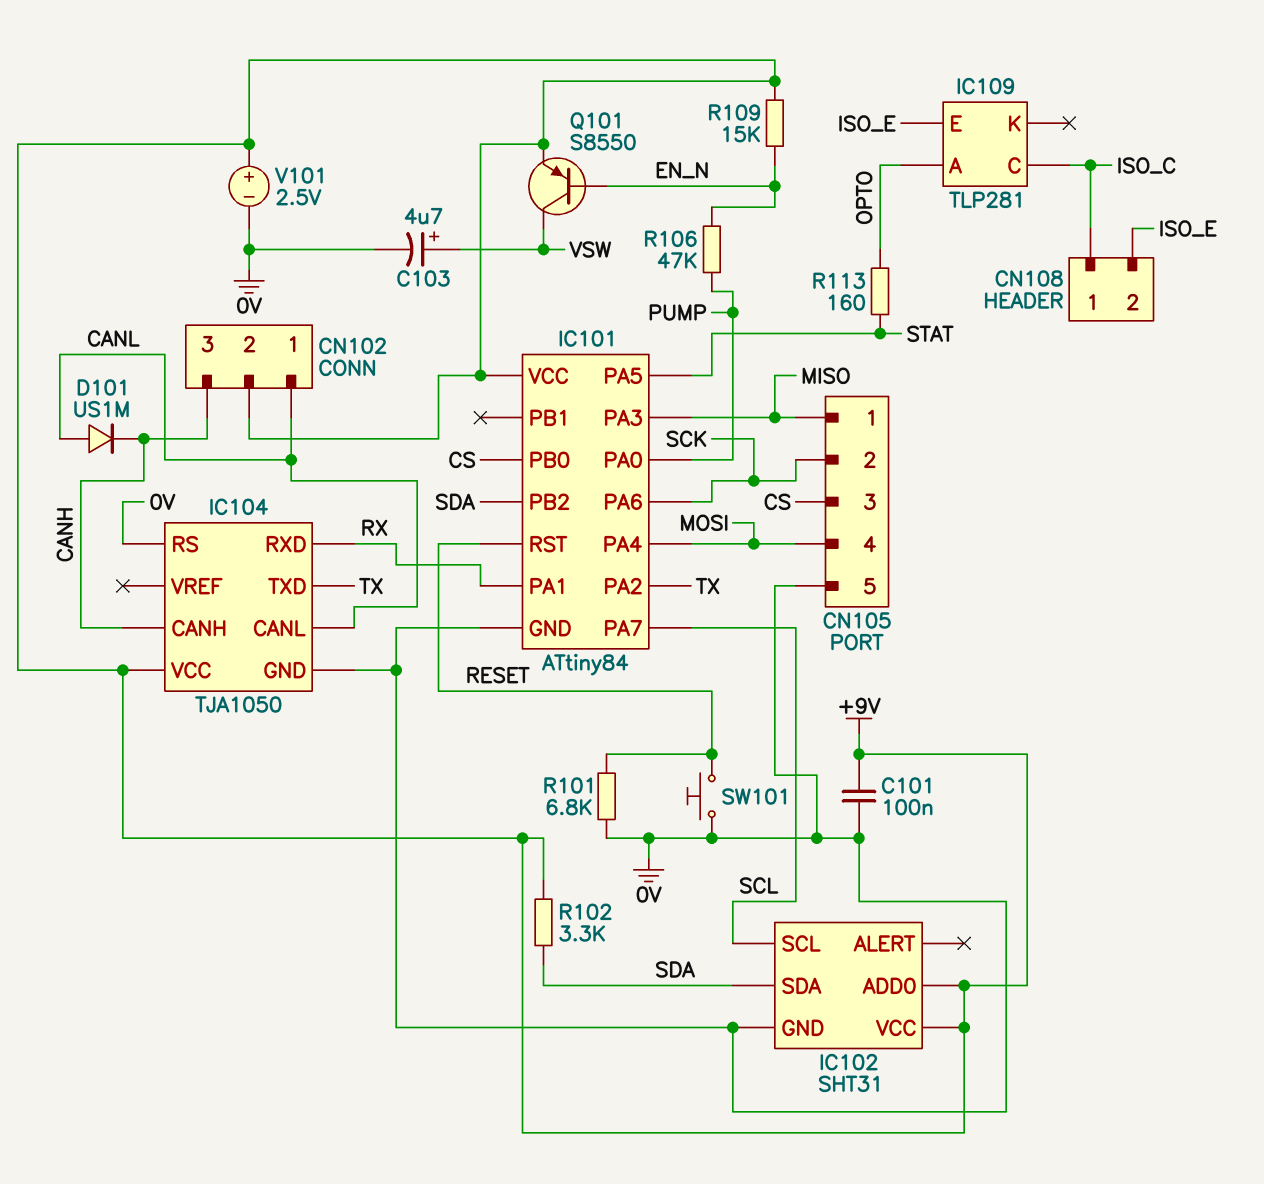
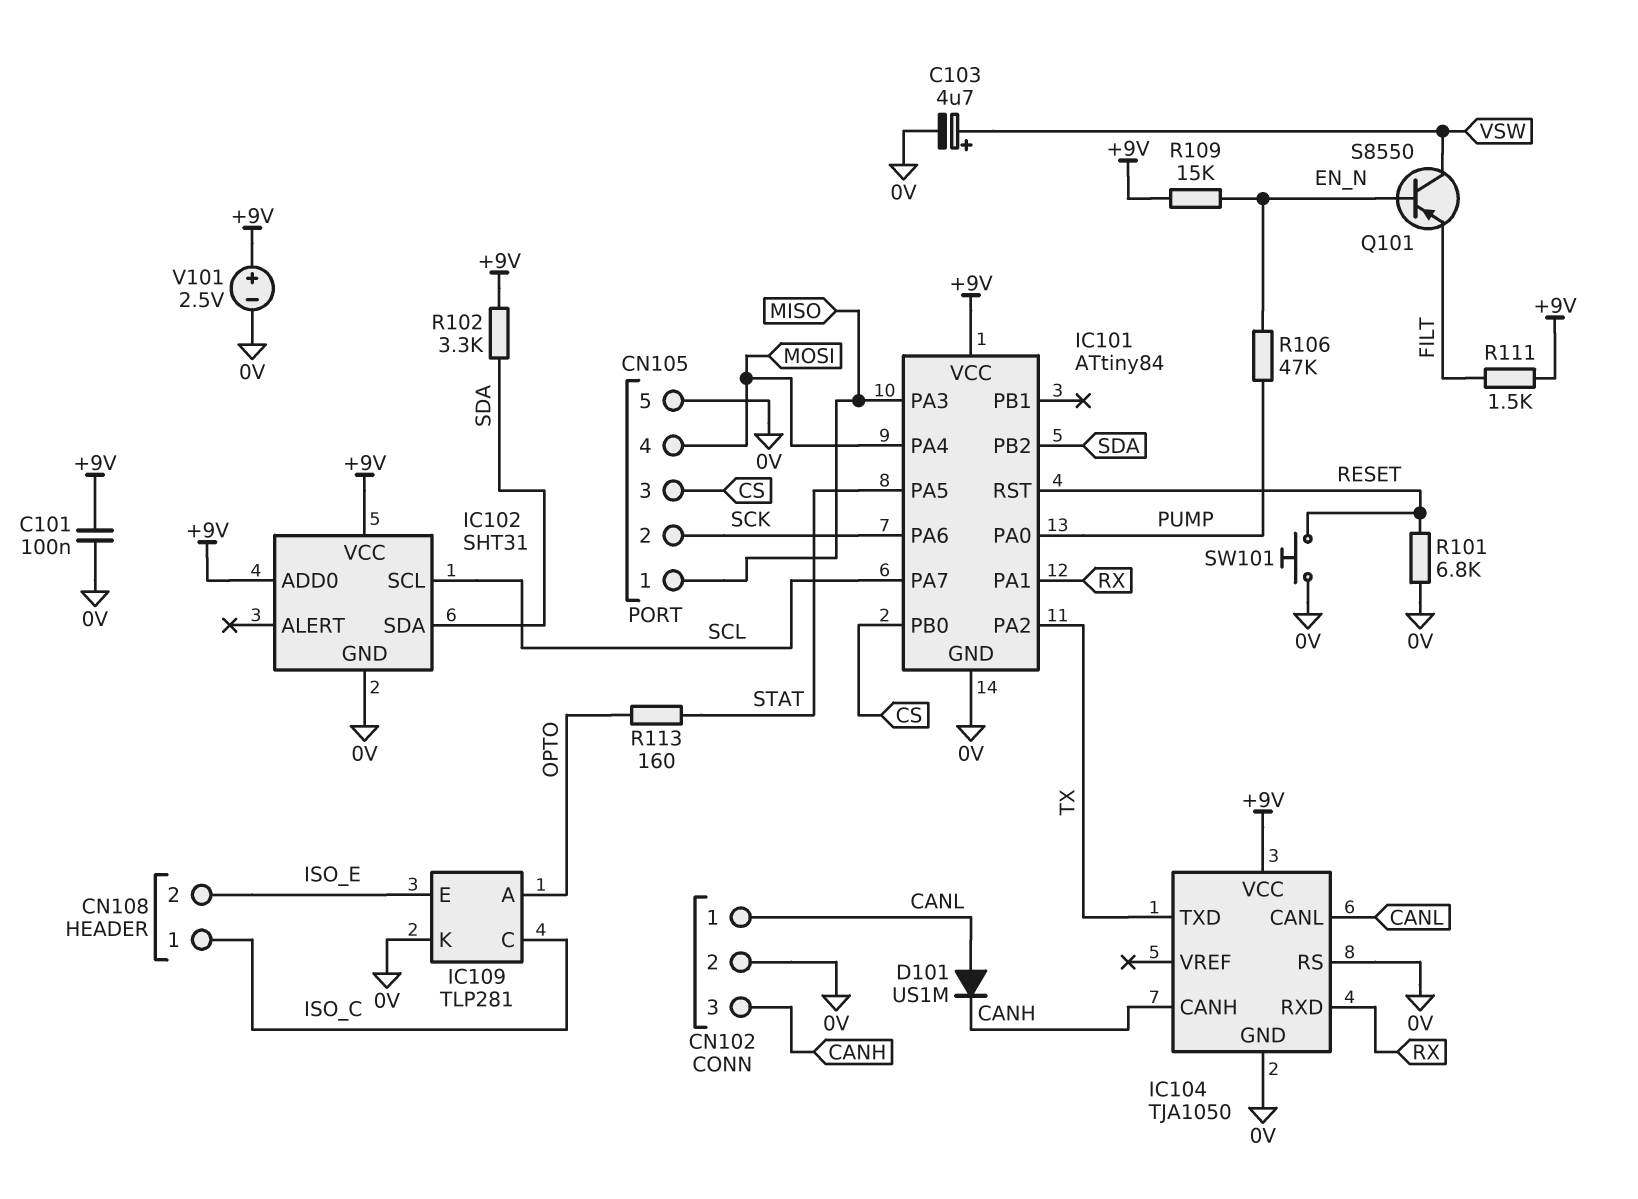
CN102 pin 2: +9V -> 0V
IC109 pin K: none -> 0V
Q101: PNP S8550 (B EN_N, C VSW, E +9V) -> PNP S8550 (B EN_N, C VSW, E FILT)
R111: none -> 1.5k (+9V, FILT)

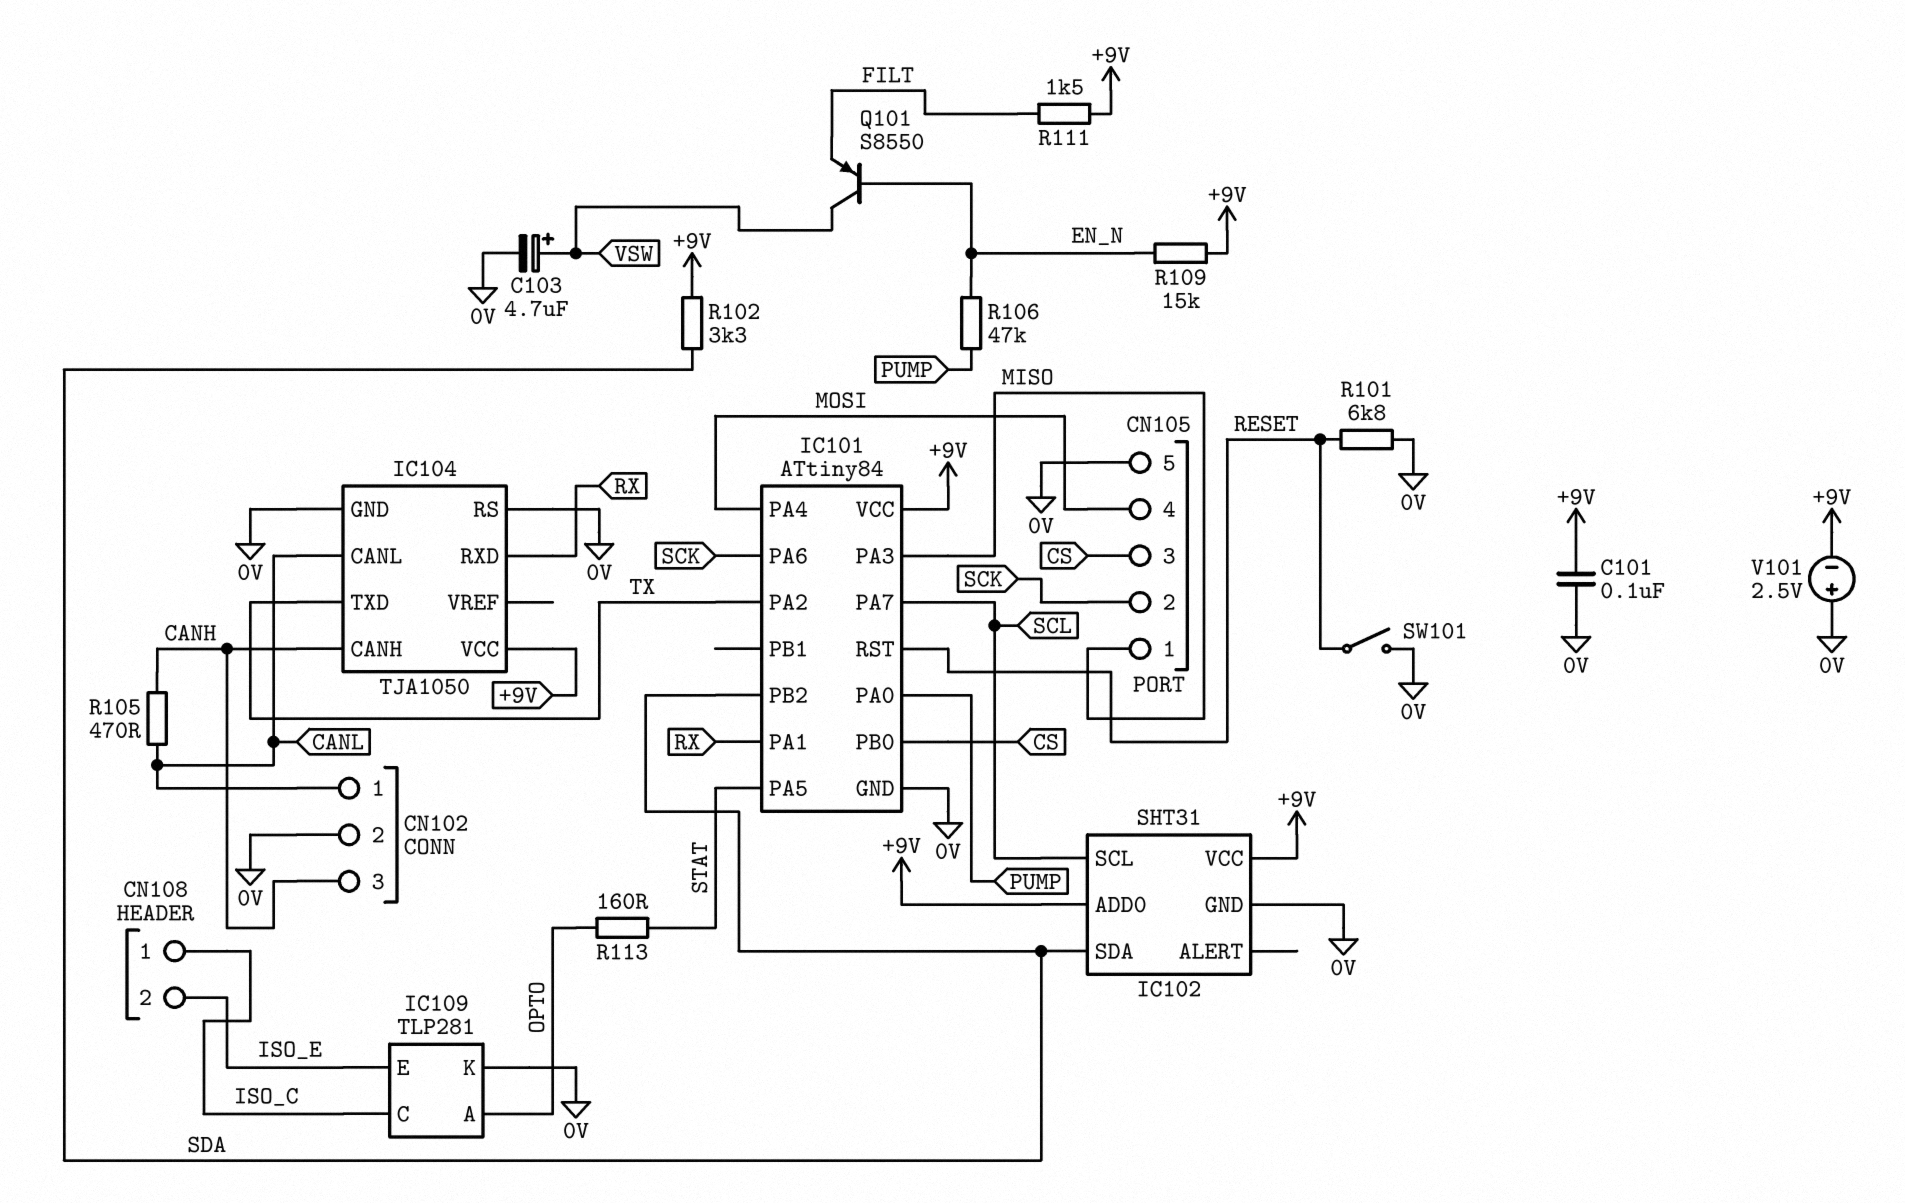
D101: diode US1M (A CANL, K CANH) -> none
R105: none -> 470 (CANH, CANL)
SW101: button (0V, RESET) -> switch (0V, RESET)
V101: 2.5V (plus +9V, minus 0V) -> 2.5V (plus 0V, minus +9V)

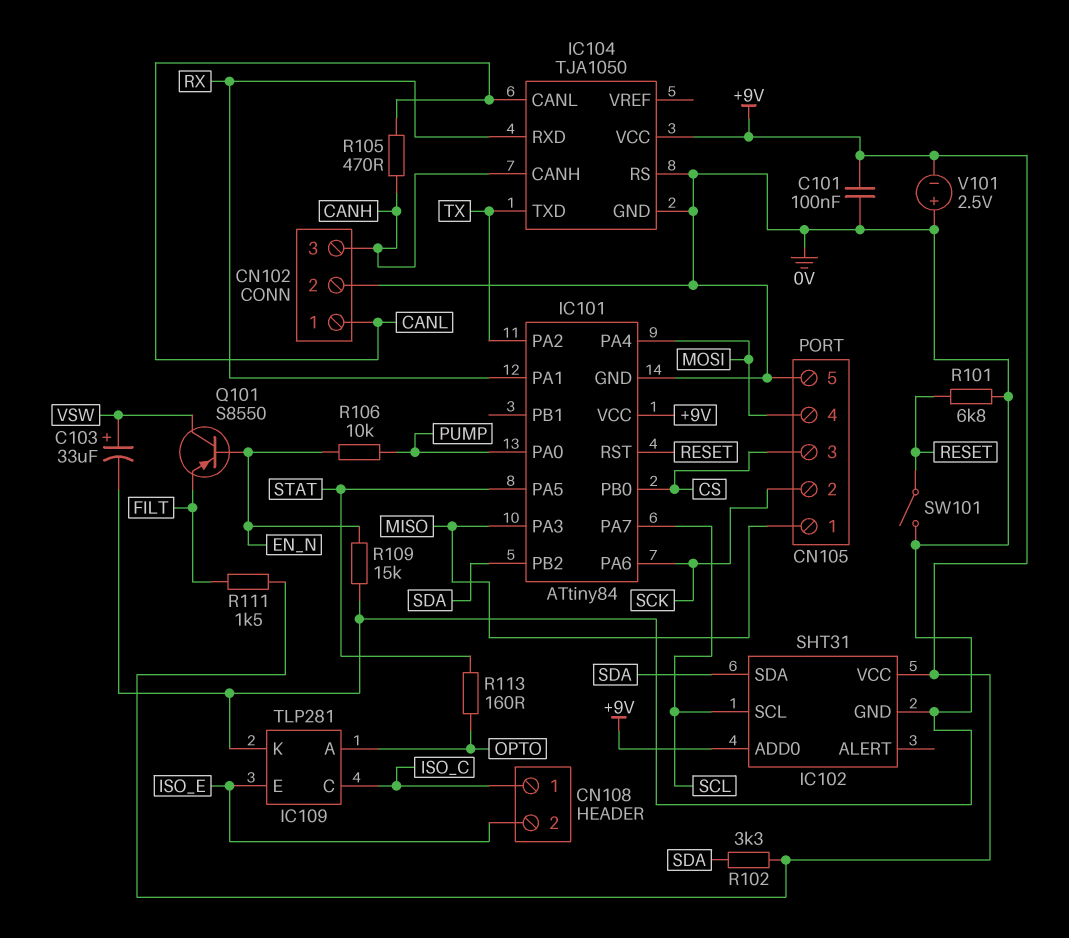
C103: 4.7uF (plus VSW, minus 0V) -> 33uF (plus VSW, minus 0V)
R106: 47k (EN_N, PUMP) -> 10k (EN_N, PUMP)
R109: 15k (+9V, EN_N) -> 15k (0V, EN_N)

